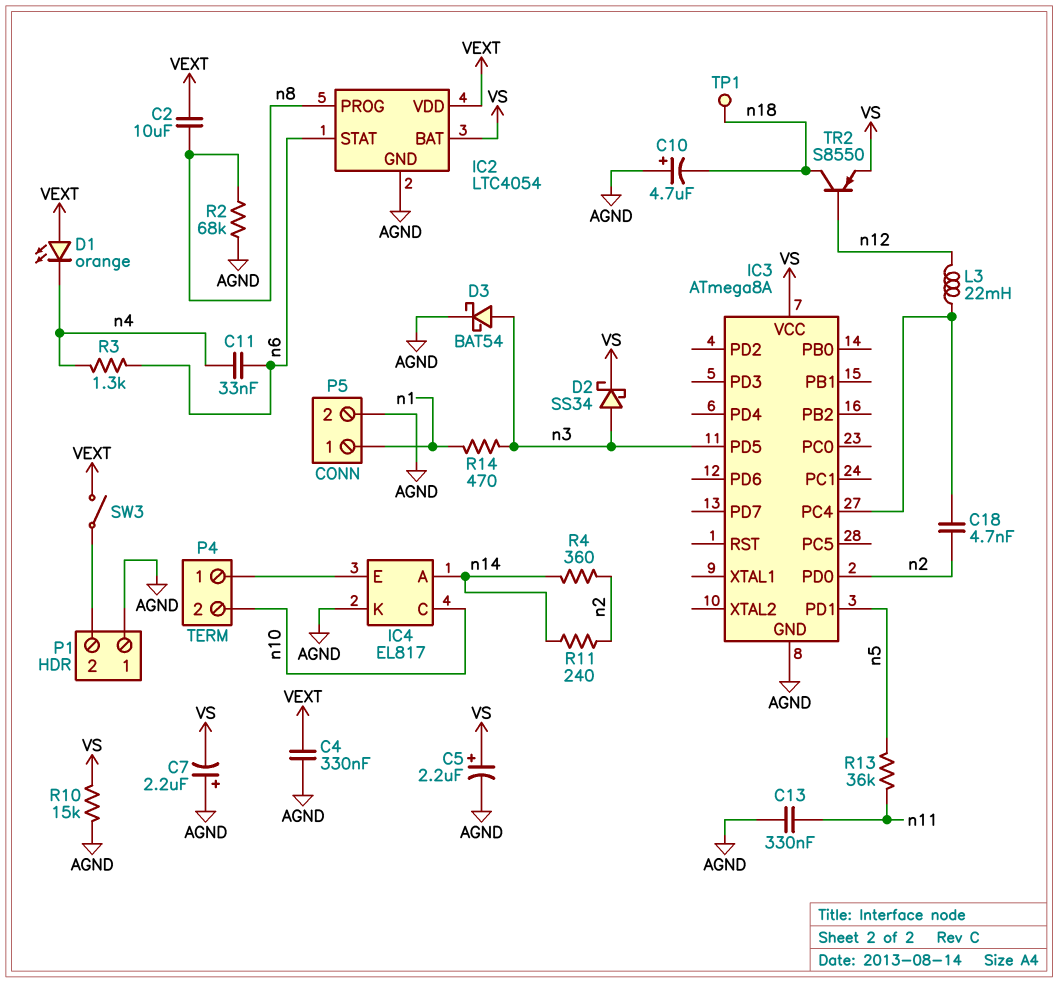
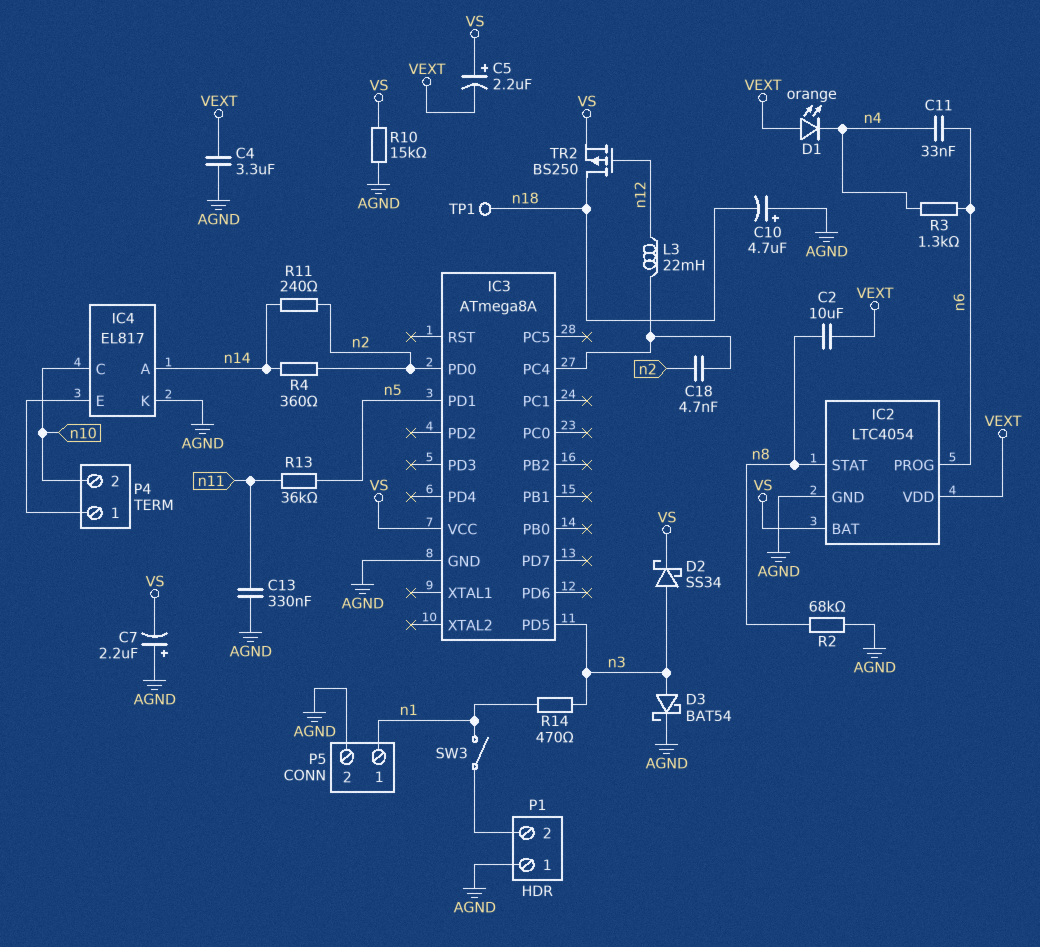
C4: 330nF (AGND, VEXT) -> 3.3uF (AGND, VEXT)
C5: 2.2uF (plus VS, minus AGND) -> 2.2uF (plus VS, minus VEXT)
IC2 pin PROG: n8 -> n6
IC2 pin STAT: n6 -> n8
SW3: switch (P1/2, VEXT) -> switch (P1/2, n1)
TR2: PNP S8550 (B n12, C n18, E VS) -> PMOS BS250 (G n12, D n18, S VS)

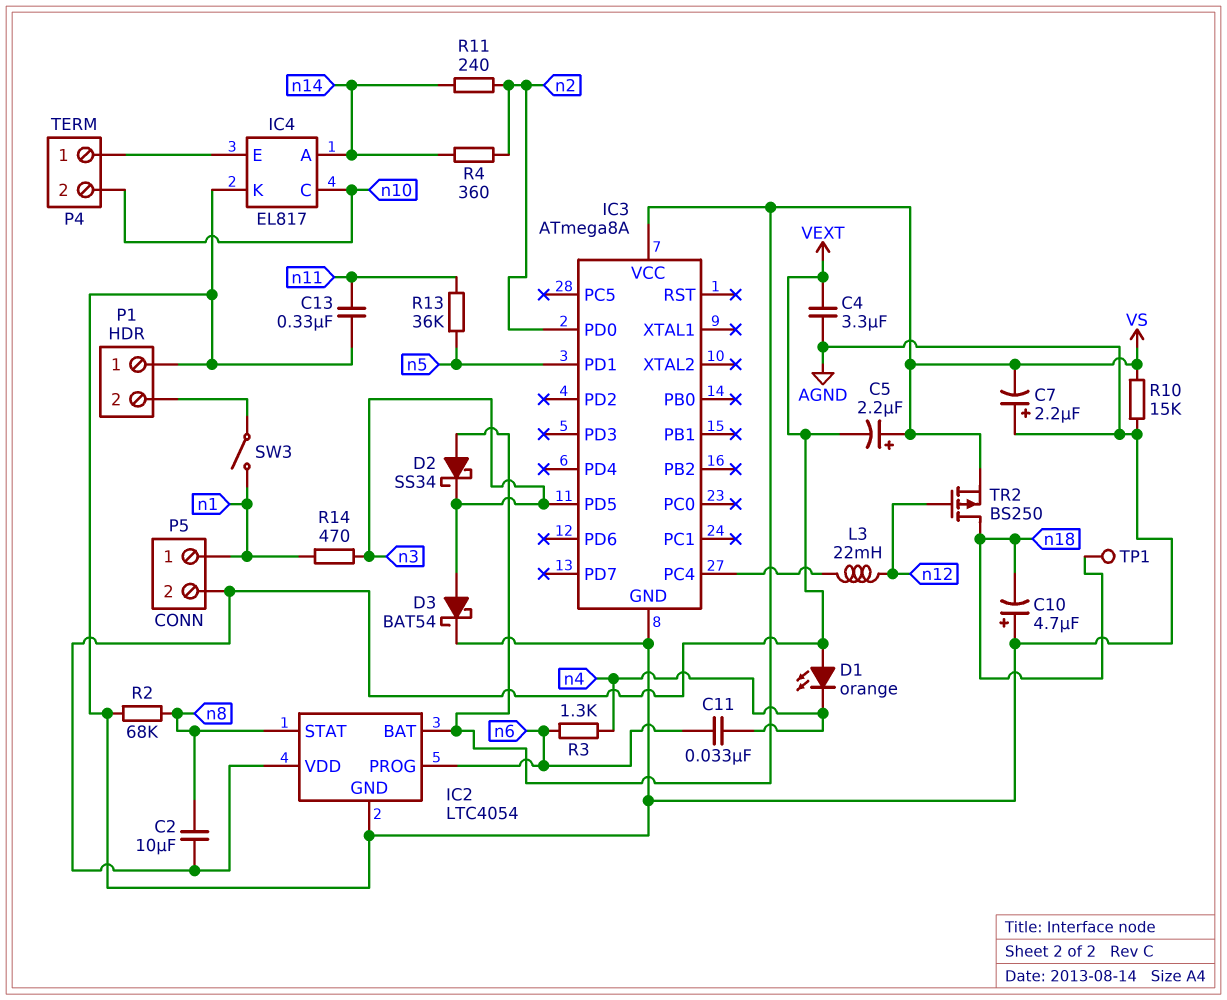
C18: 4.7nF (IC3/PC4, n2) -> none
D2: schottky SS34 (A n3, K VS) -> schottky SS34 (A VS, K n3)
P5 pin 2: AGND -> VEXT

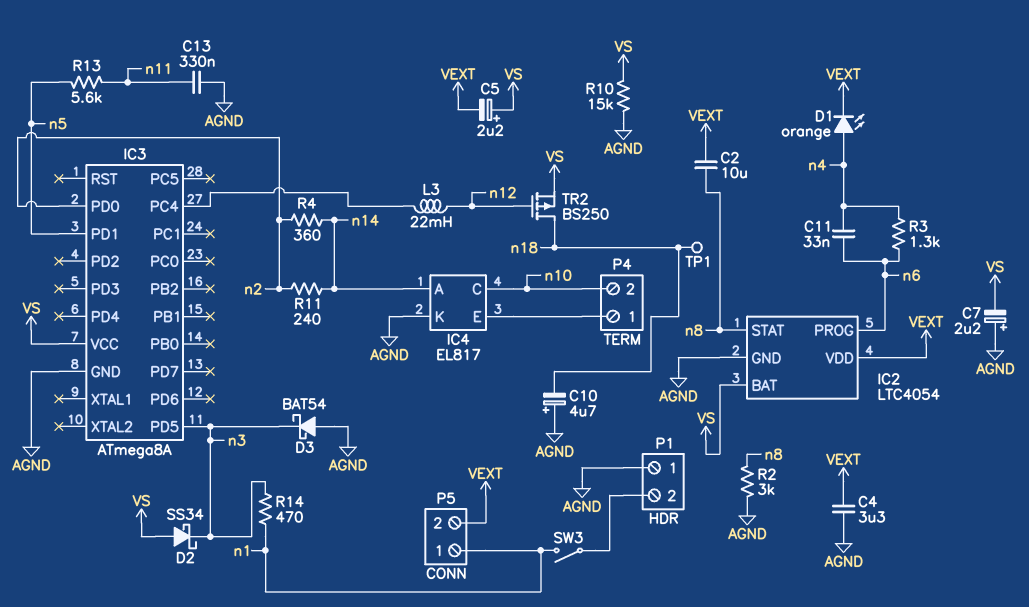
D1: LED orange (A VEXT, K n4) -> LED orange (A n4, K VEXT)
D3: schottky BAT54 (A n3, K AGND) -> schottky BAT54 (A AGND, K n3)
R2: 68k (AGND, n8) -> 3k (AGND, n8)
R13: 36k (n5, n11) -> 5.6k (n5, n11)

